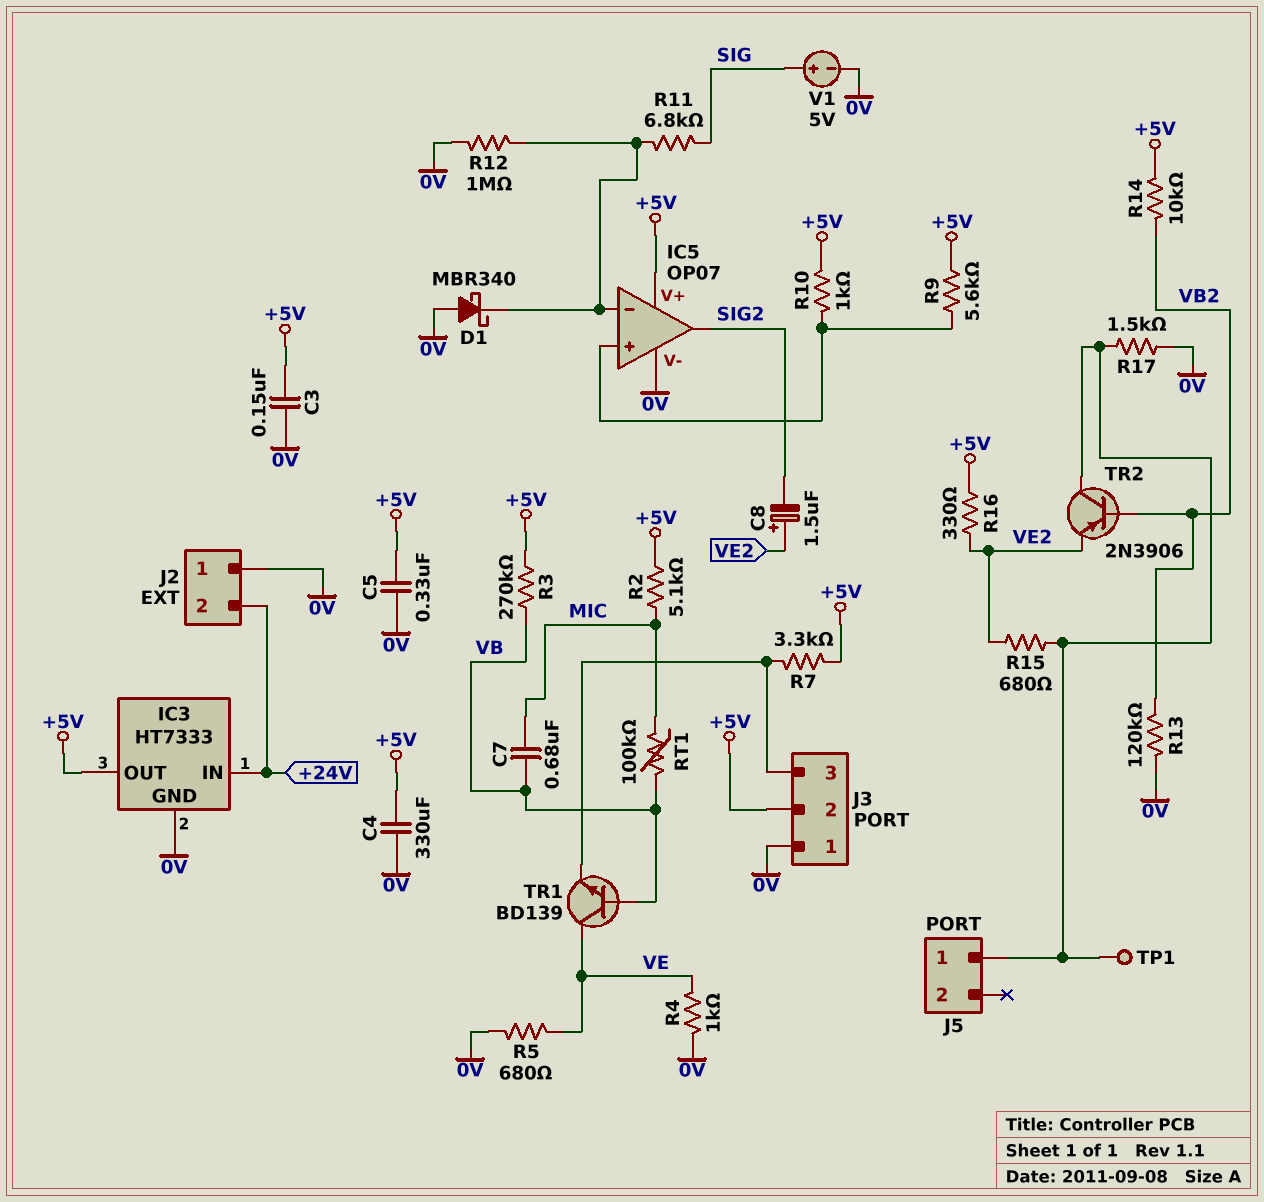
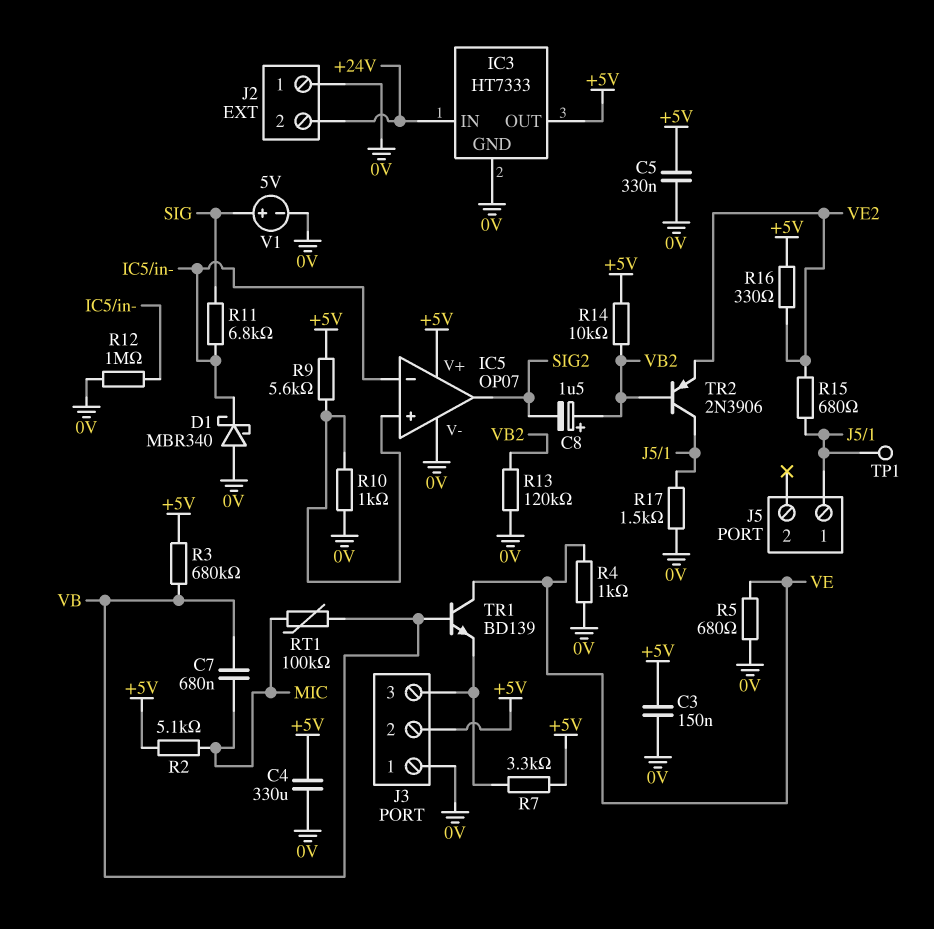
C8: 1.5uF (plus VE2, minus SIG2) -> 1.5uF (plus VB2, minus SIG2)
R3: 270k (+5V, VB) -> 680k (+5V, VB)
R10: 1k (+5V, IC5/in+) -> 1k (0V, IC5/in+)

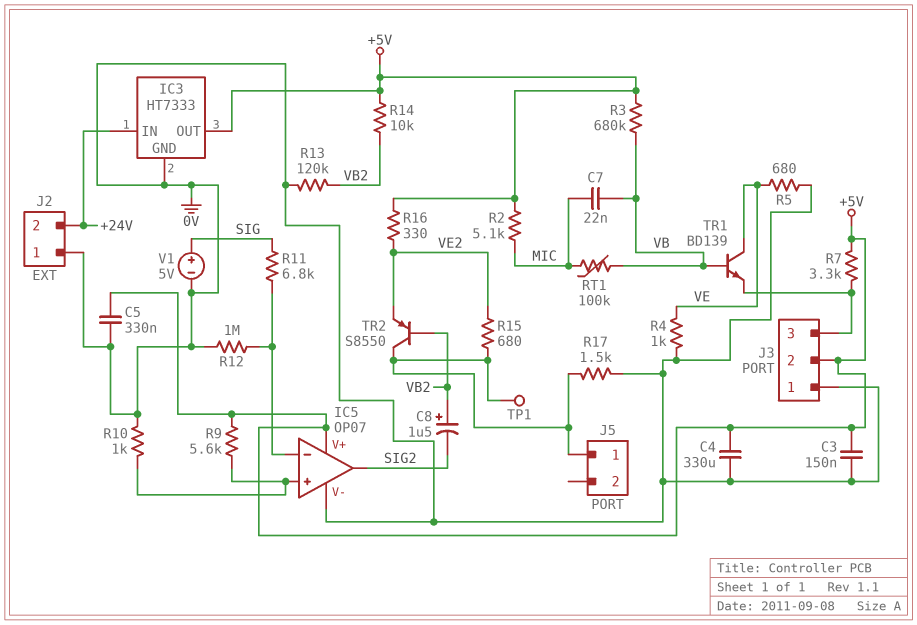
C7: 680nF (MIC, VB) -> 22nF (MIC, VB)
D1: schottky MBR340 (A 0V, K IC5/in-) -> none
TR2: PNP 2N3906 (B VB2, C J5/1, E VE2) -> PNP S8550 (B VB2, C J5/1, E VE2)

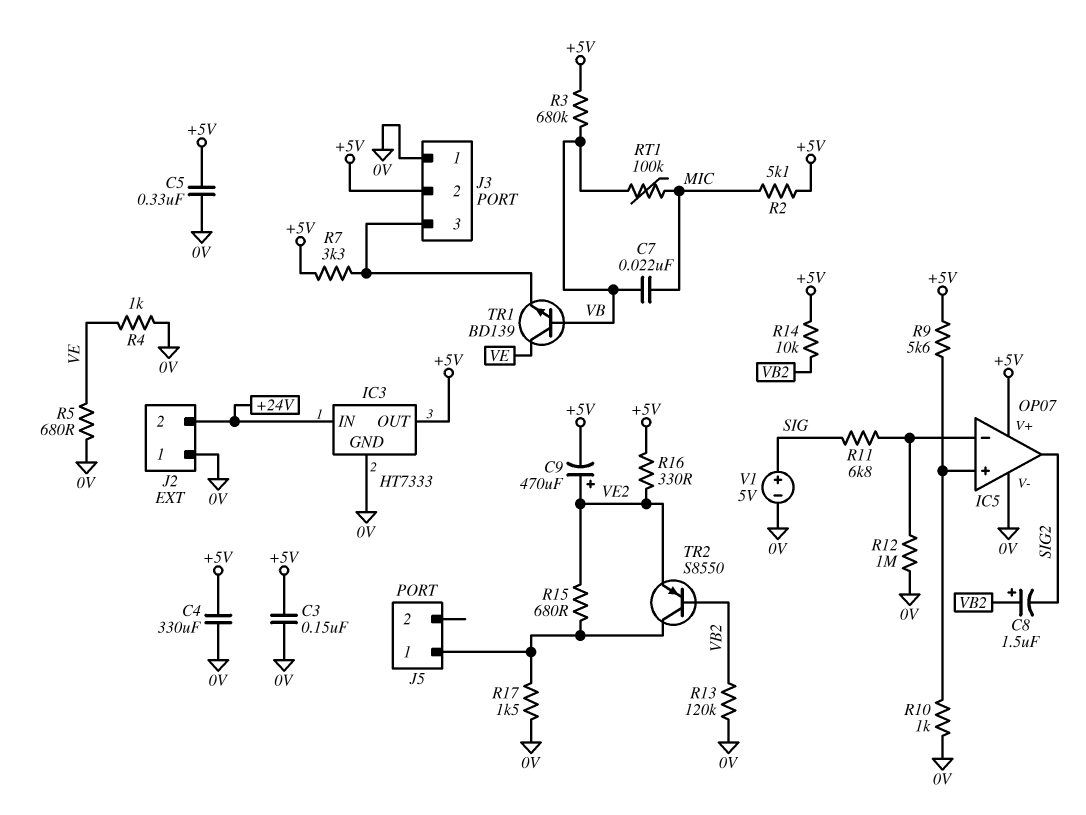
C9: none -> 470uF (plus VE2, minus +5V)
TP1: test point (J5/1) -> none

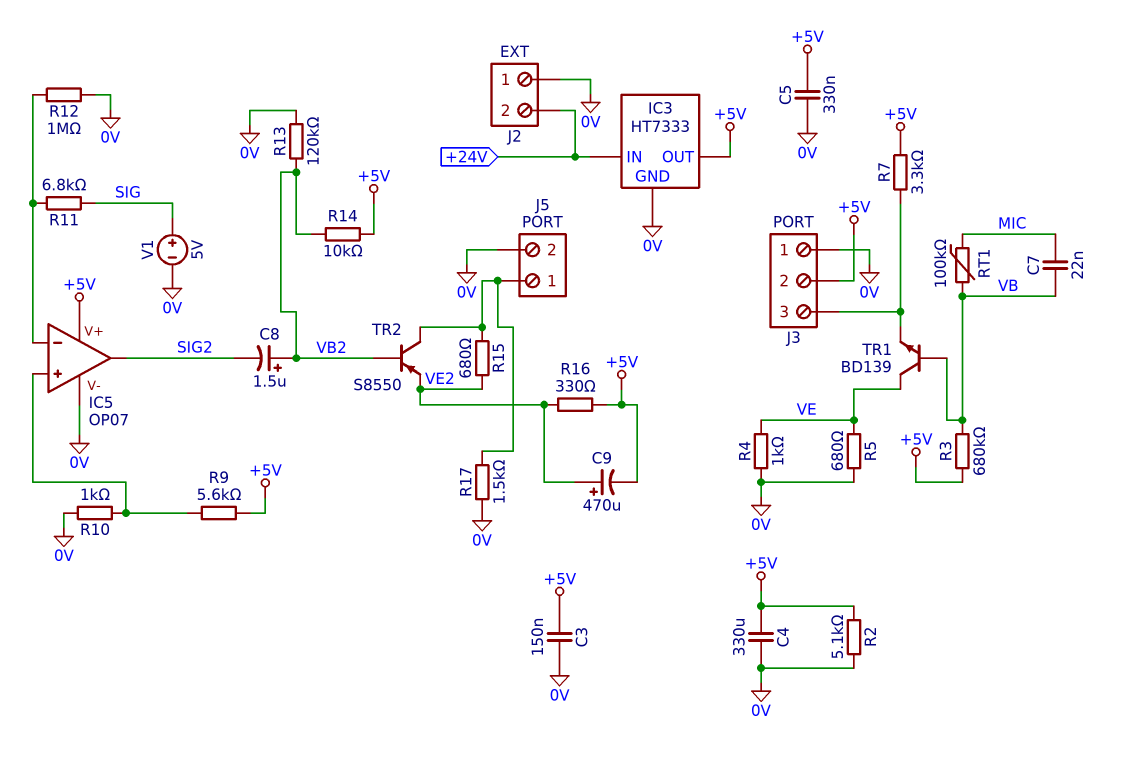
J5 pin 2: none -> 0V
R2: 5.1k (+5V, MIC) -> 5.1k (+5V, 0V)

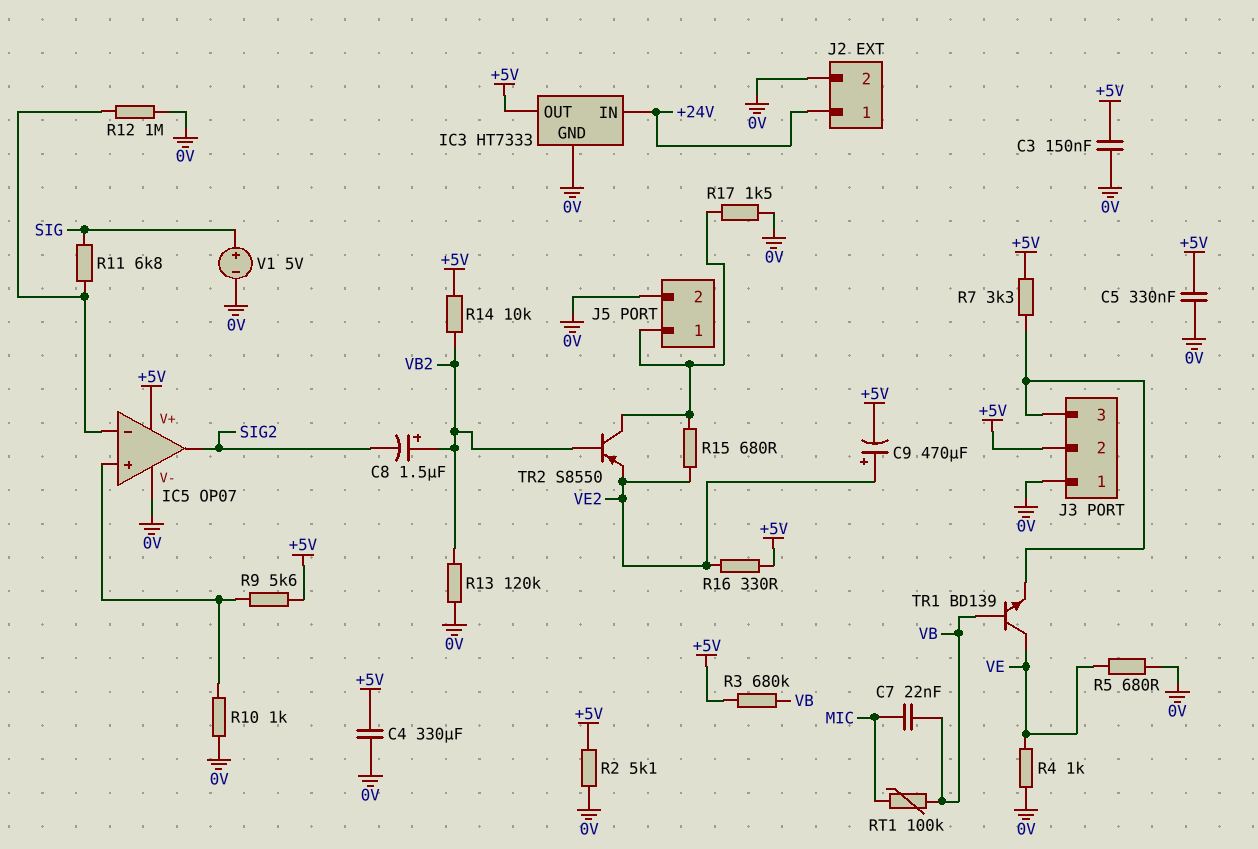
J2 pin 1: 0V -> +24V
J2 pin 2: +24V -> 0V

